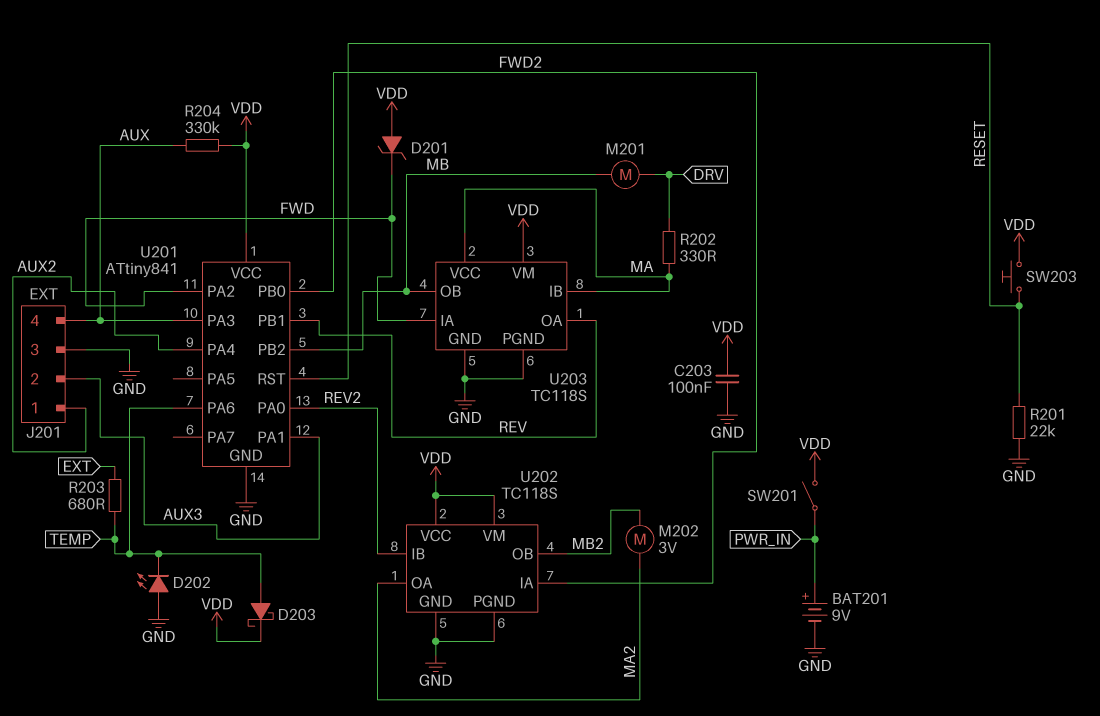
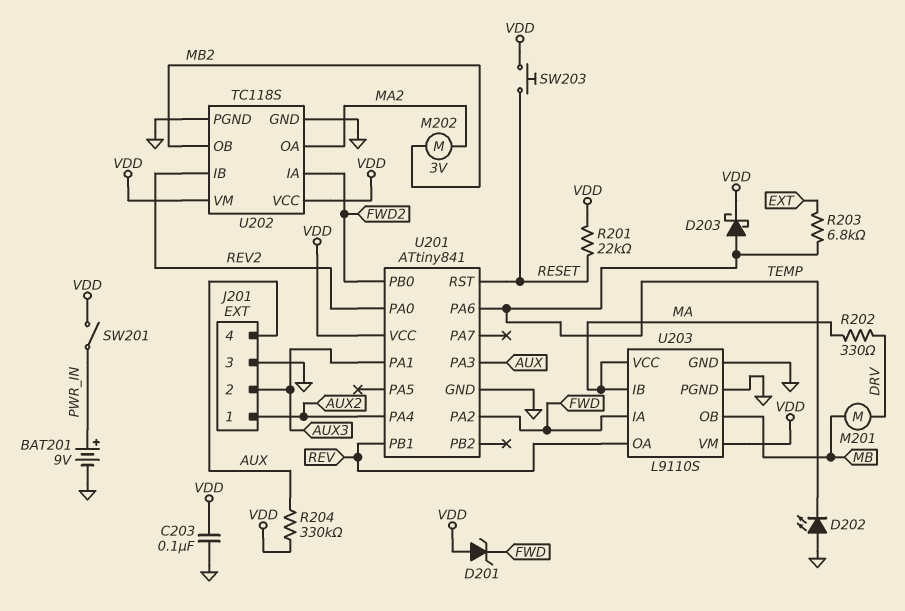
R201: 22k (GND, RESET) -> 22k (RESET, VDD)
R203: 680 (EXT, TEMP) -> 6.8k (EXT, TEMP)
U201 pin PB2: MB -> none
U203: TC118S -> L9110S

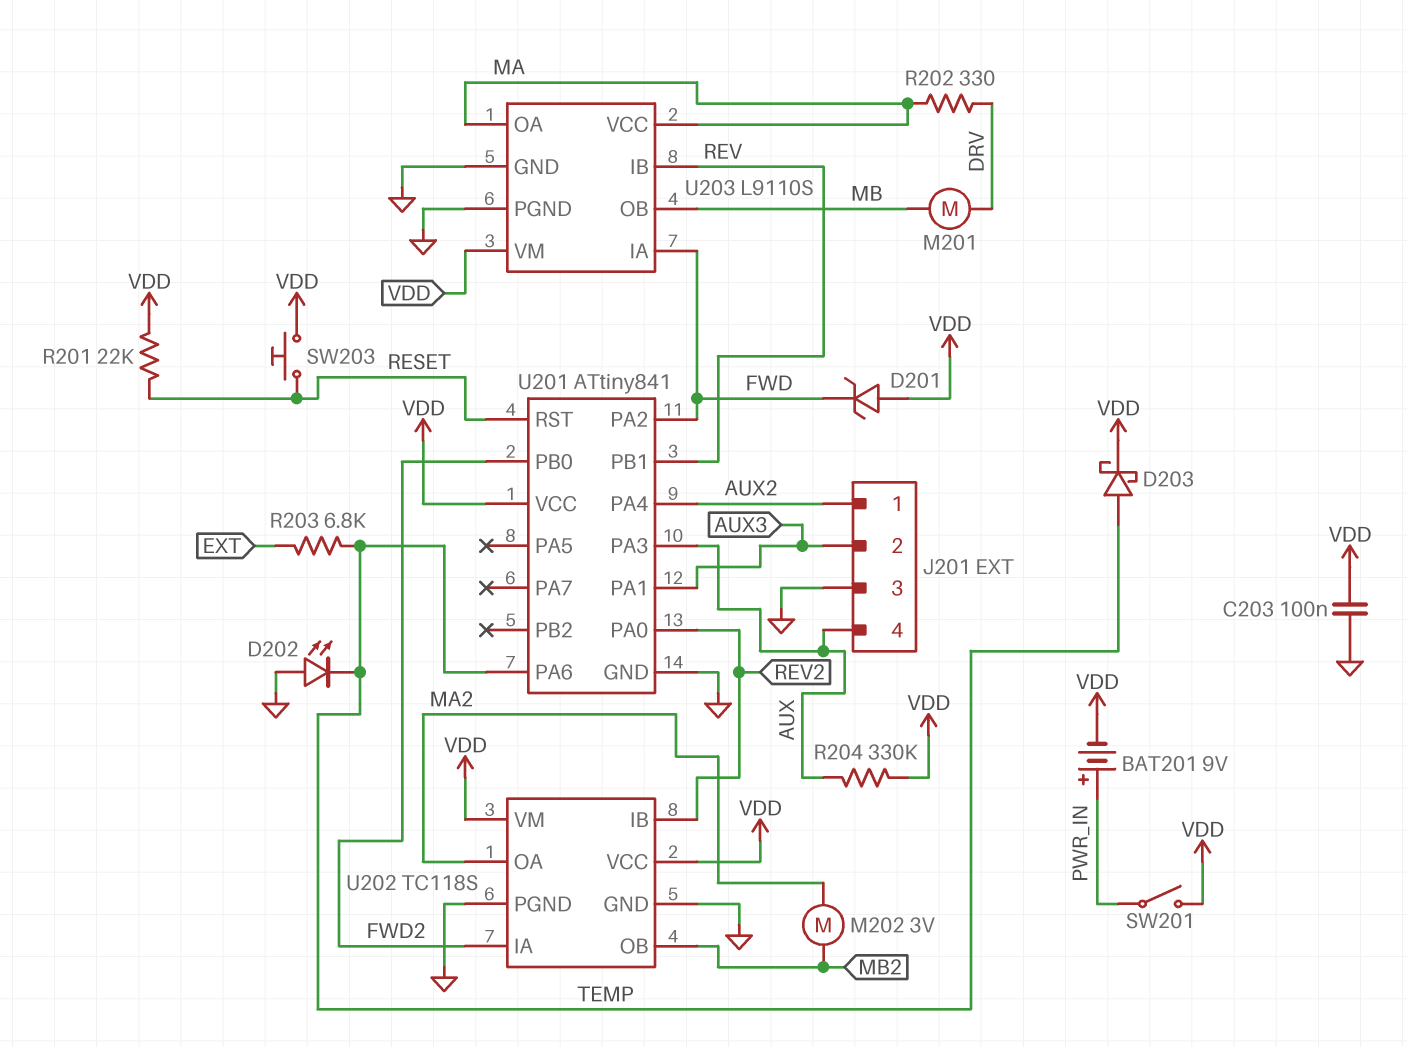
BAT201: 9V (plus PWR_IN, minus GND) -> 9V (plus PWR_IN, minus VDD)
U203 pin IB: MA -> REV
U203 pin OA: REV -> MA

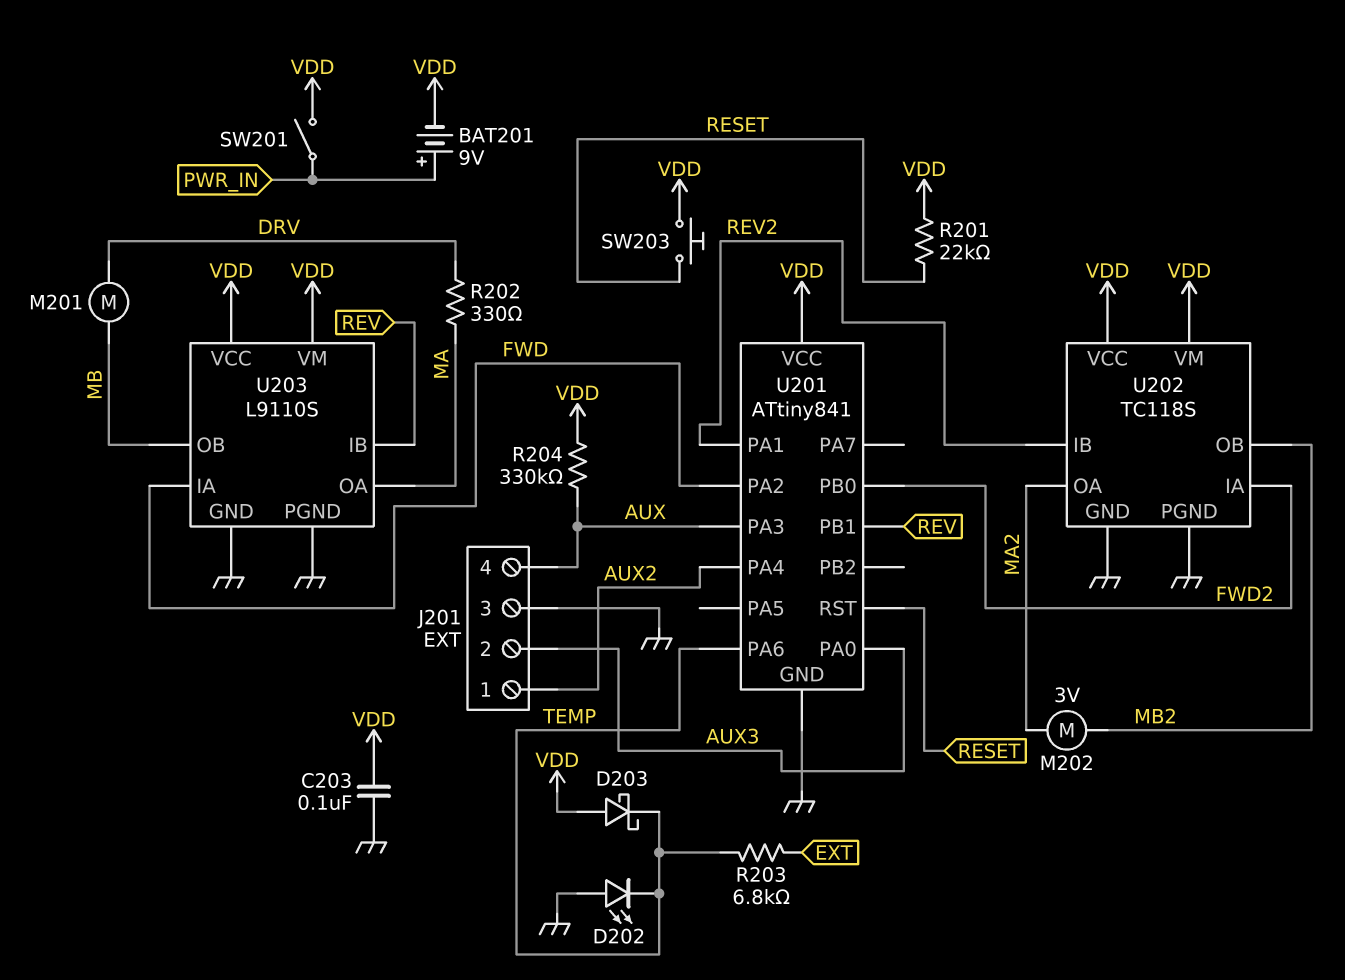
D201: zener (A VDD, K FWD) -> none
D203: schottky (A TEMP, K VDD) -> schottky (A VDD, K TEMP)
U201 pin PA0: REV2 -> AUX3
U201 pin PA1: AUX3 -> REV2
U203 pin VCC: MA -> VDD

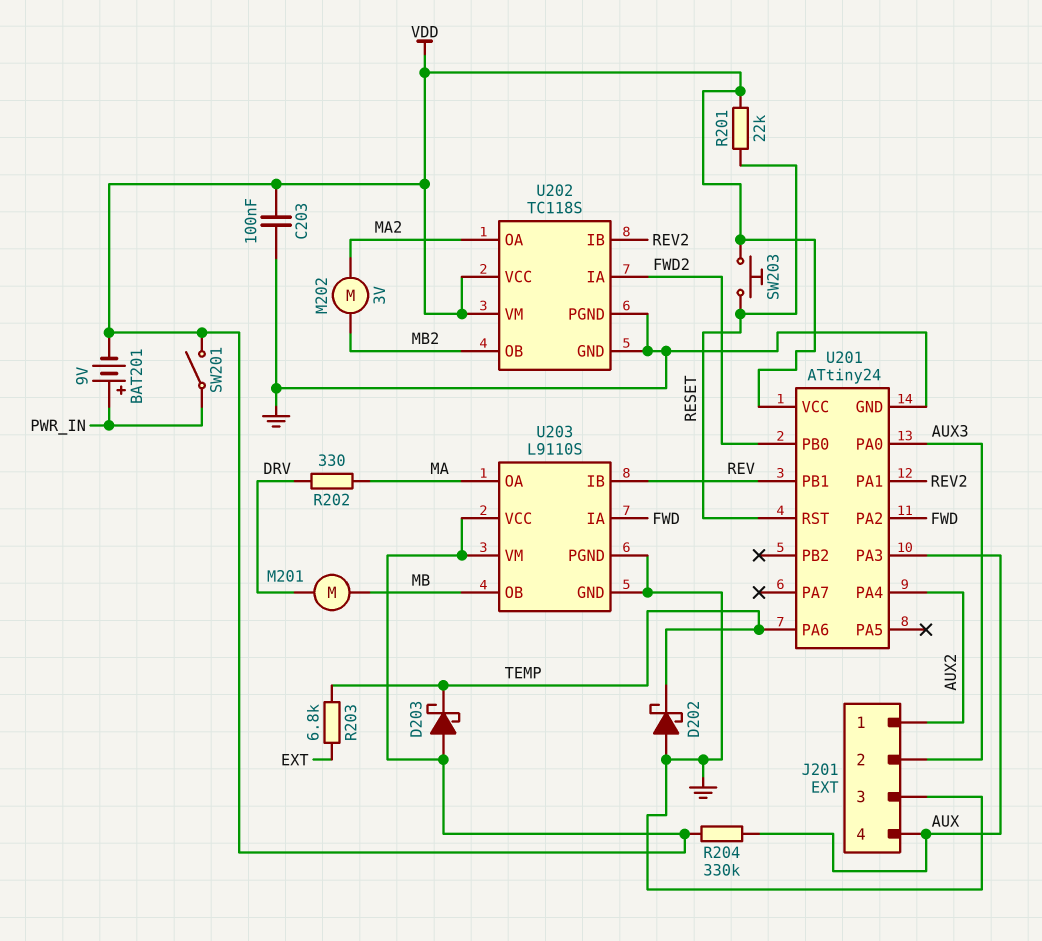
D202: LED (A GND, K TEMP) -> schottky (A GND, K TEMP)
U201: ATtiny841 -> ATtiny24

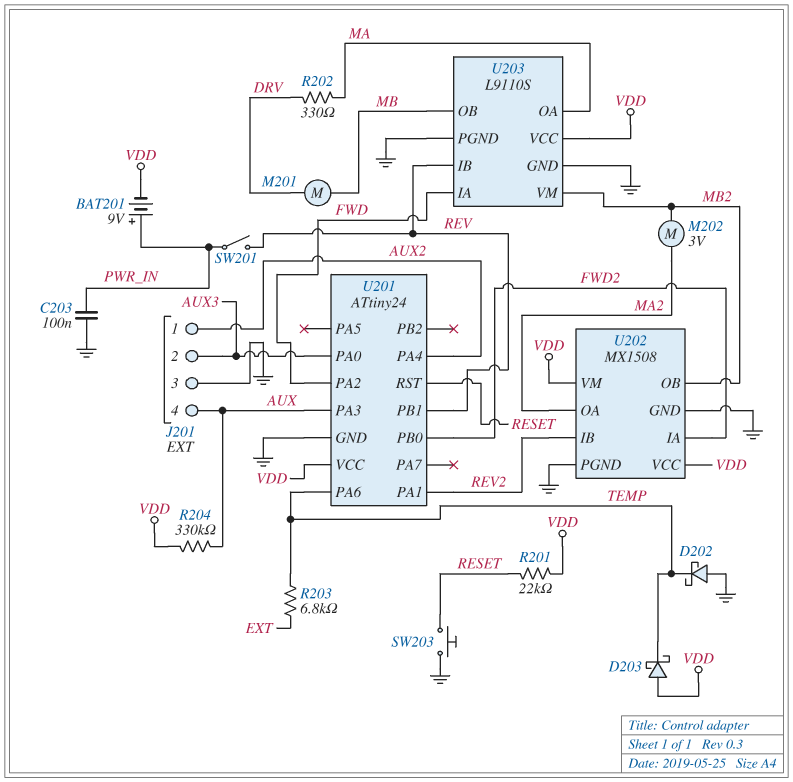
C203: 100nF (GND, VDD) -> 100nF (GND, PWR_IN)
SW201: switch (PWR_IN, VDD) -> switch (PWR_IN, REV)
SW203: button (RESET, VDD) -> button (GND, RESET)
U202: TC118S -> MX1508
U203 pin VM: VDD -> MB2

